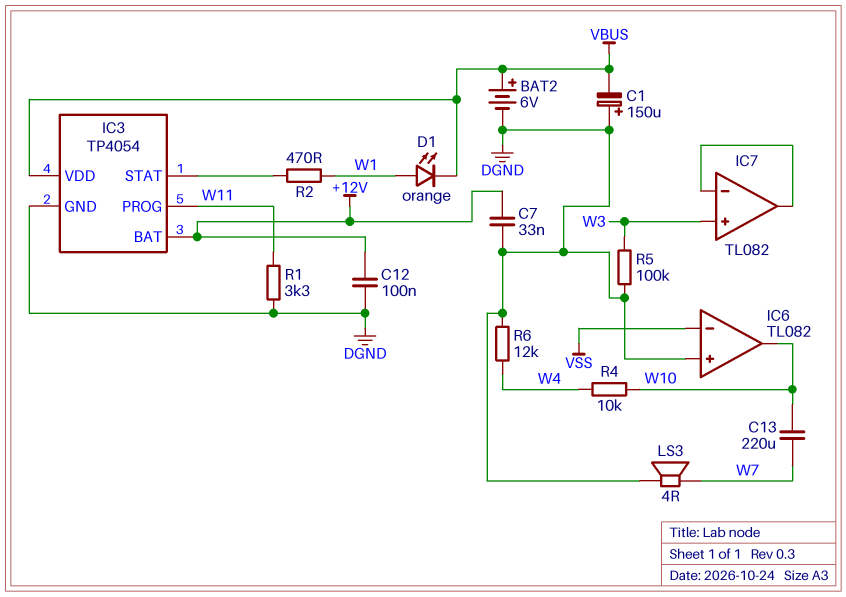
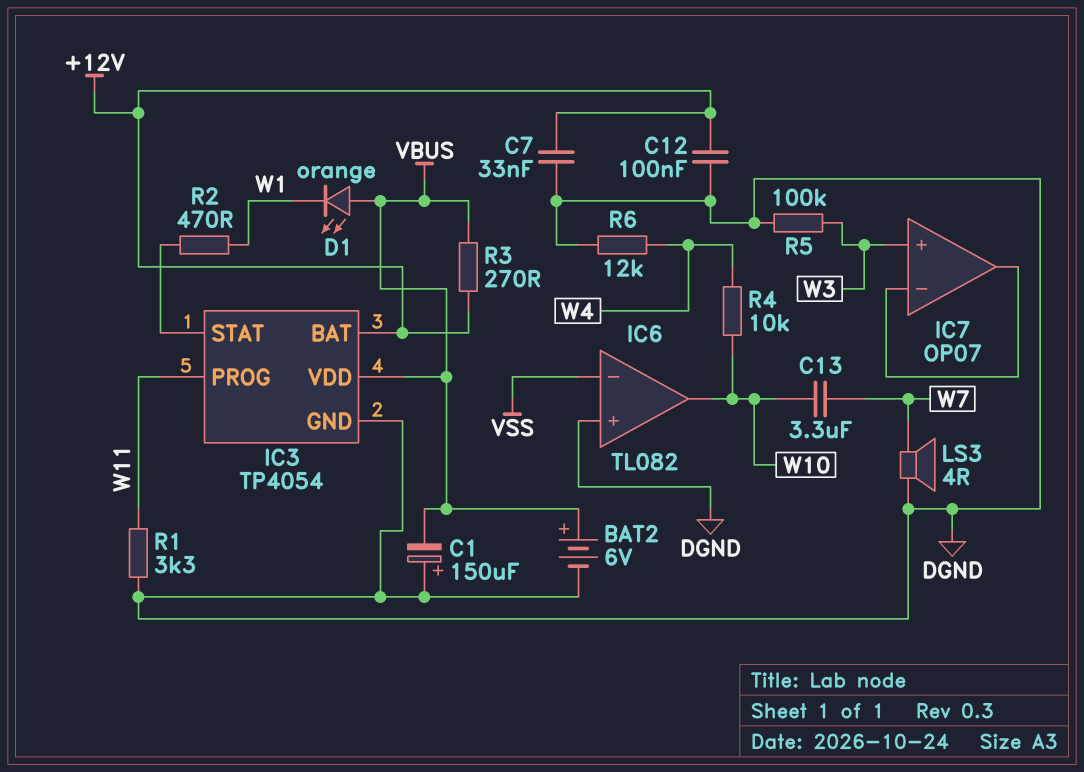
C13: 220uF (W7, W10) -> 3.3uF (W7, W10)
D1: LED orange (A W1, K VBUS) -> LED orange (A VBUS, K W1)
IC7: TL082 -> OP07
R3: none -> 270 (+12V, VBUS)

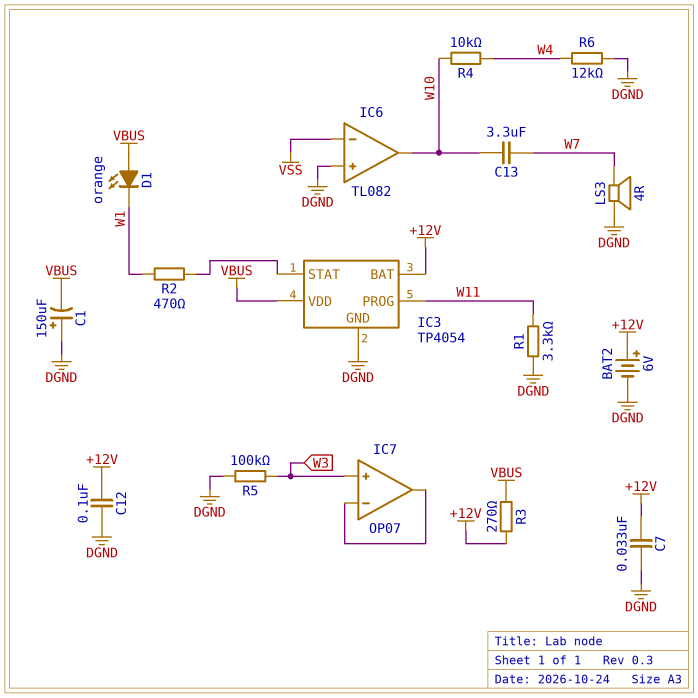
BAT2: 6V (plus VBUS, minus DGND) -> 6V (plus +12V, minus DGND)

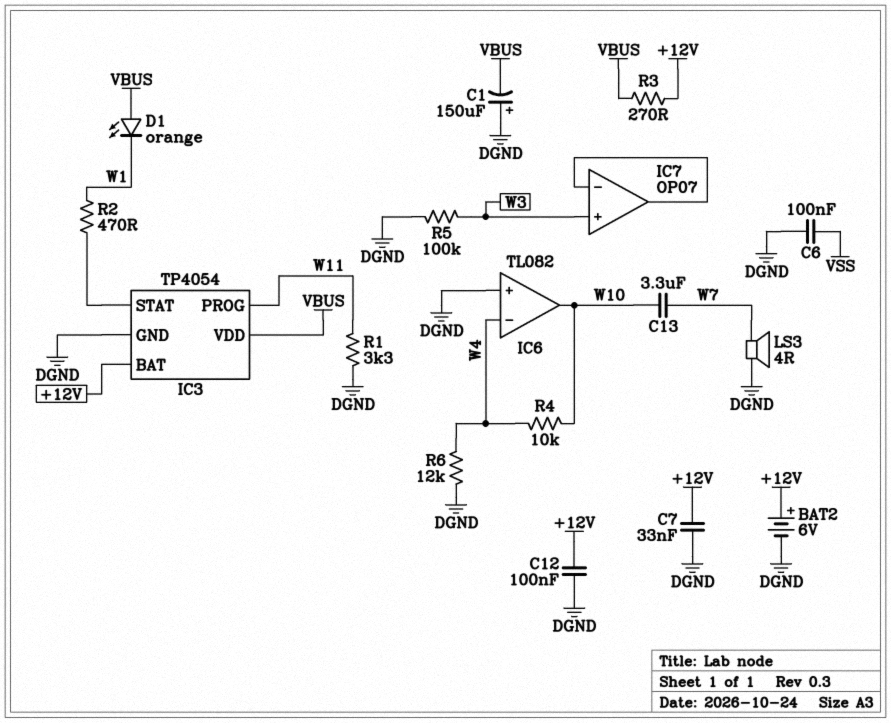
C6: none -> 100nF (DGND, VSS)
IC6 pin in-: VSS -> W4

